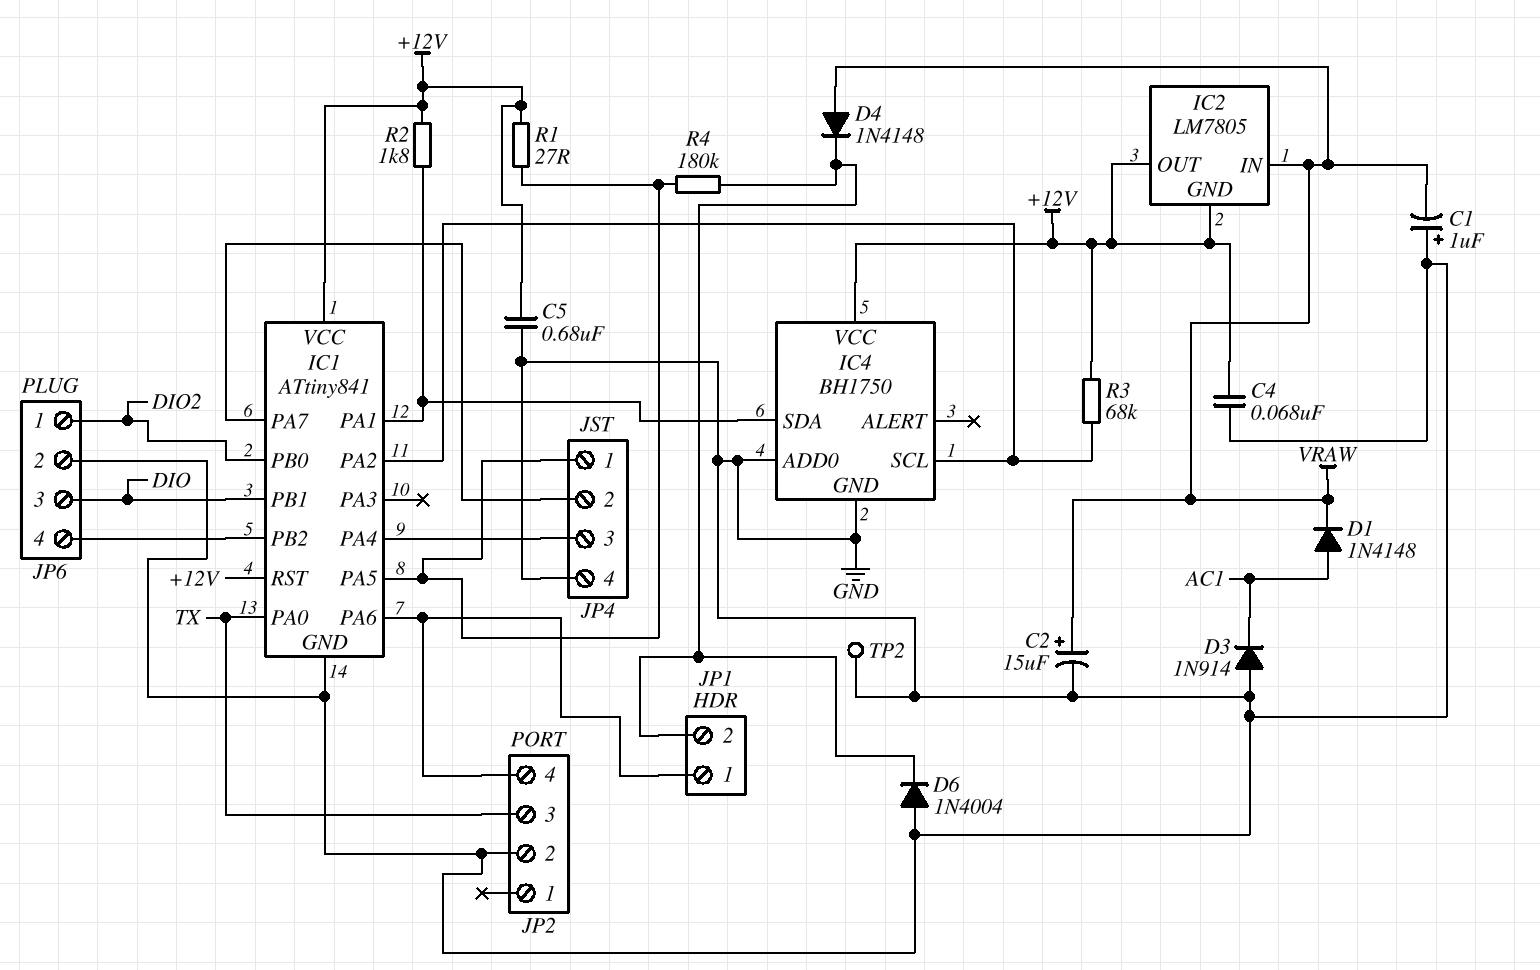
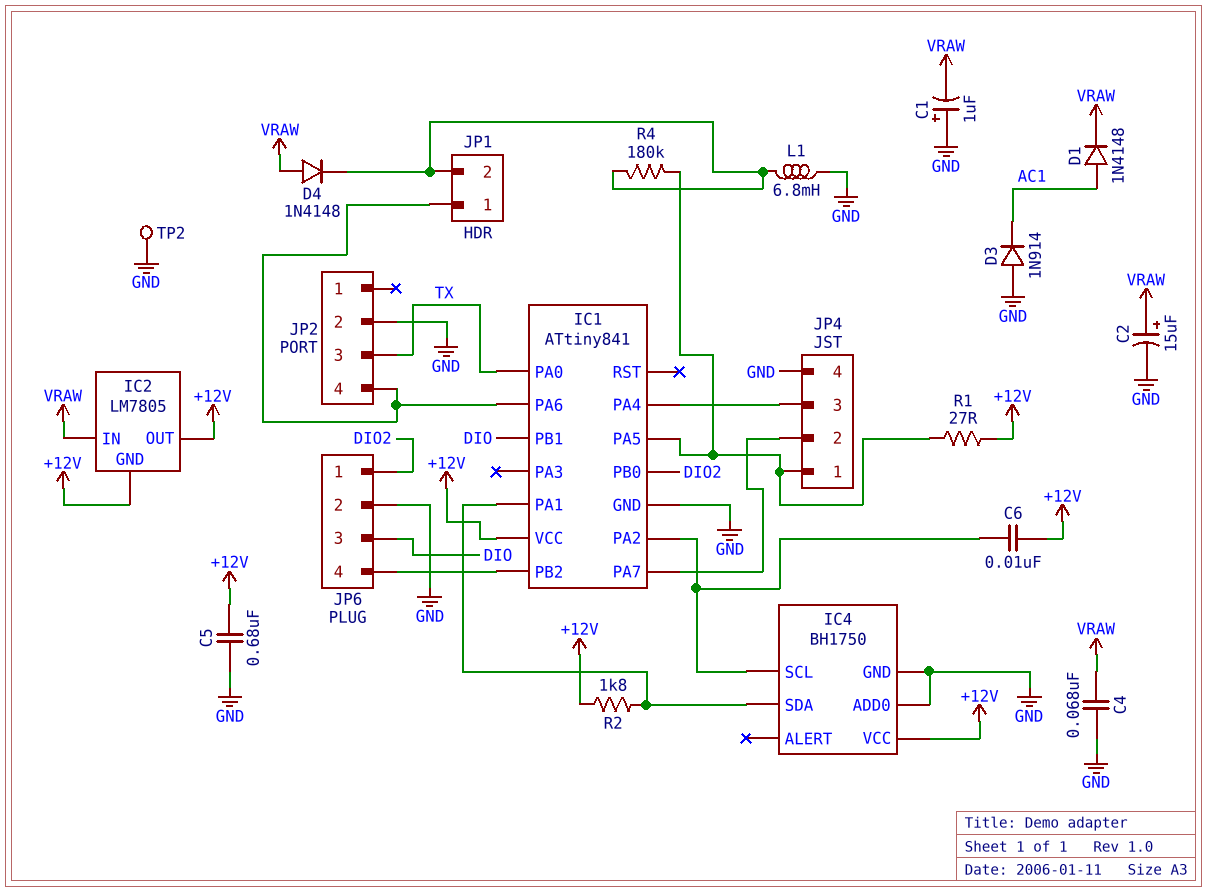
C4: 68nF (+12V, GND) -> 68nF (GND, VRAW)
C6: none -> 10nF (+12V, IC1/PA2)
D6: diode 1N4004 (A GND, K JP1/2) -> none
IC1 pin RST: +12V -> none
L1: none -> 6.8mH (GND, JP1/2)
R3: 68k (+12V, IC1/PA2) -> none

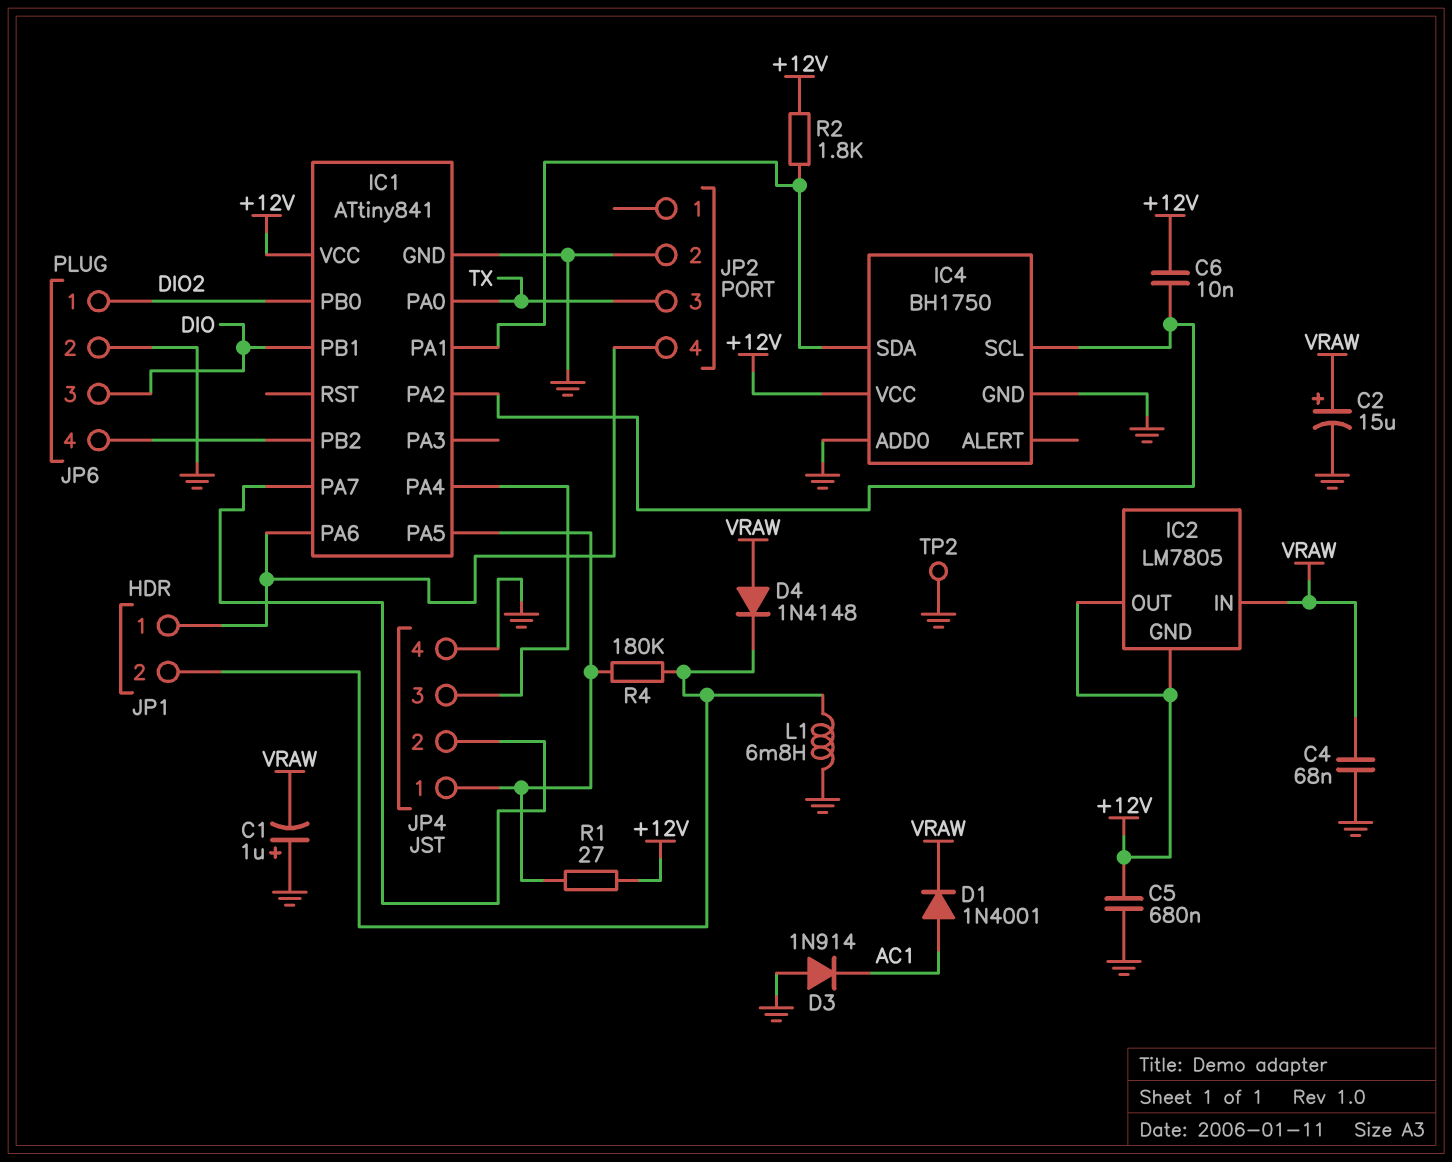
D1: diode 1N4148 (A AC1, K VRAW) -> diode 1N4001 (A AC1, K VRAW)

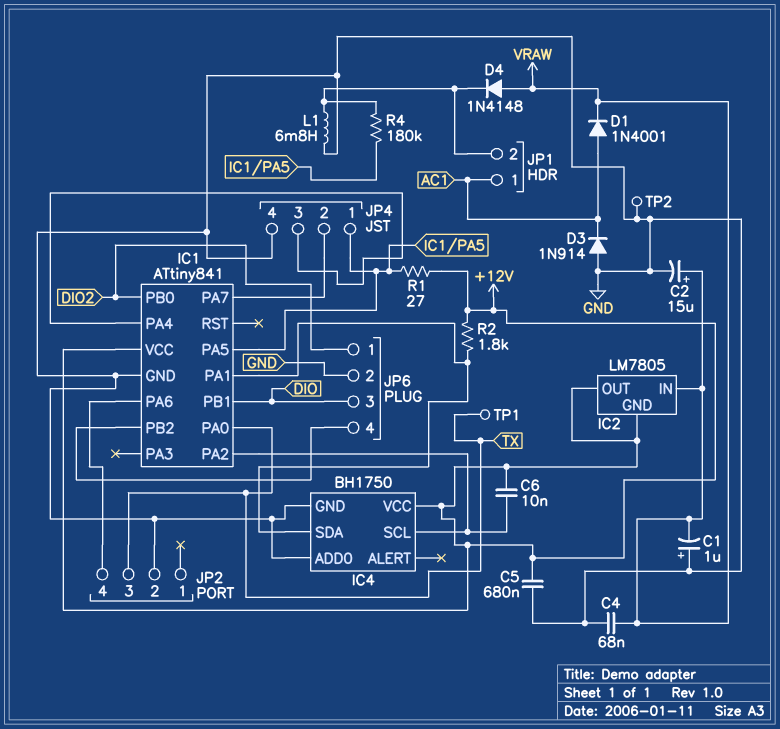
JP1 pin 1: IC1/PA6 -> AC1
TP1: none -> test point (TX)

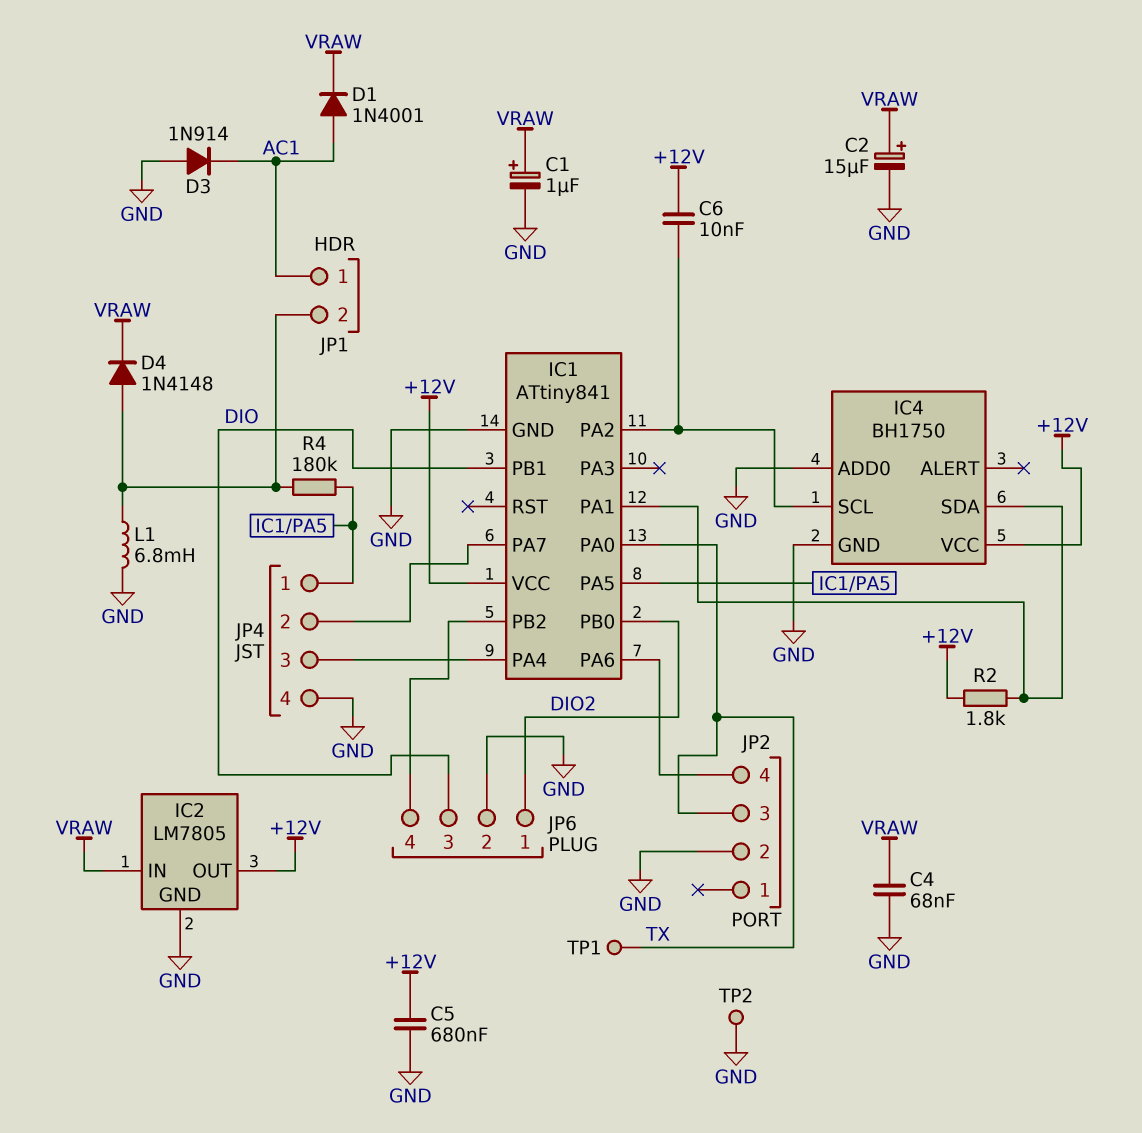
C1: 1uF (plus GND, minus VRAW) -> 1uF (plus VRAW, minus GND)
D4: diode 1N4148 (A VRAW, K JP1/2) -> diode 1N4148 (A JP1/2, K VRAW)
IC2 pin GND: +12V -> GND
R1: 27 (+12V, IC1/PA5) -> none

